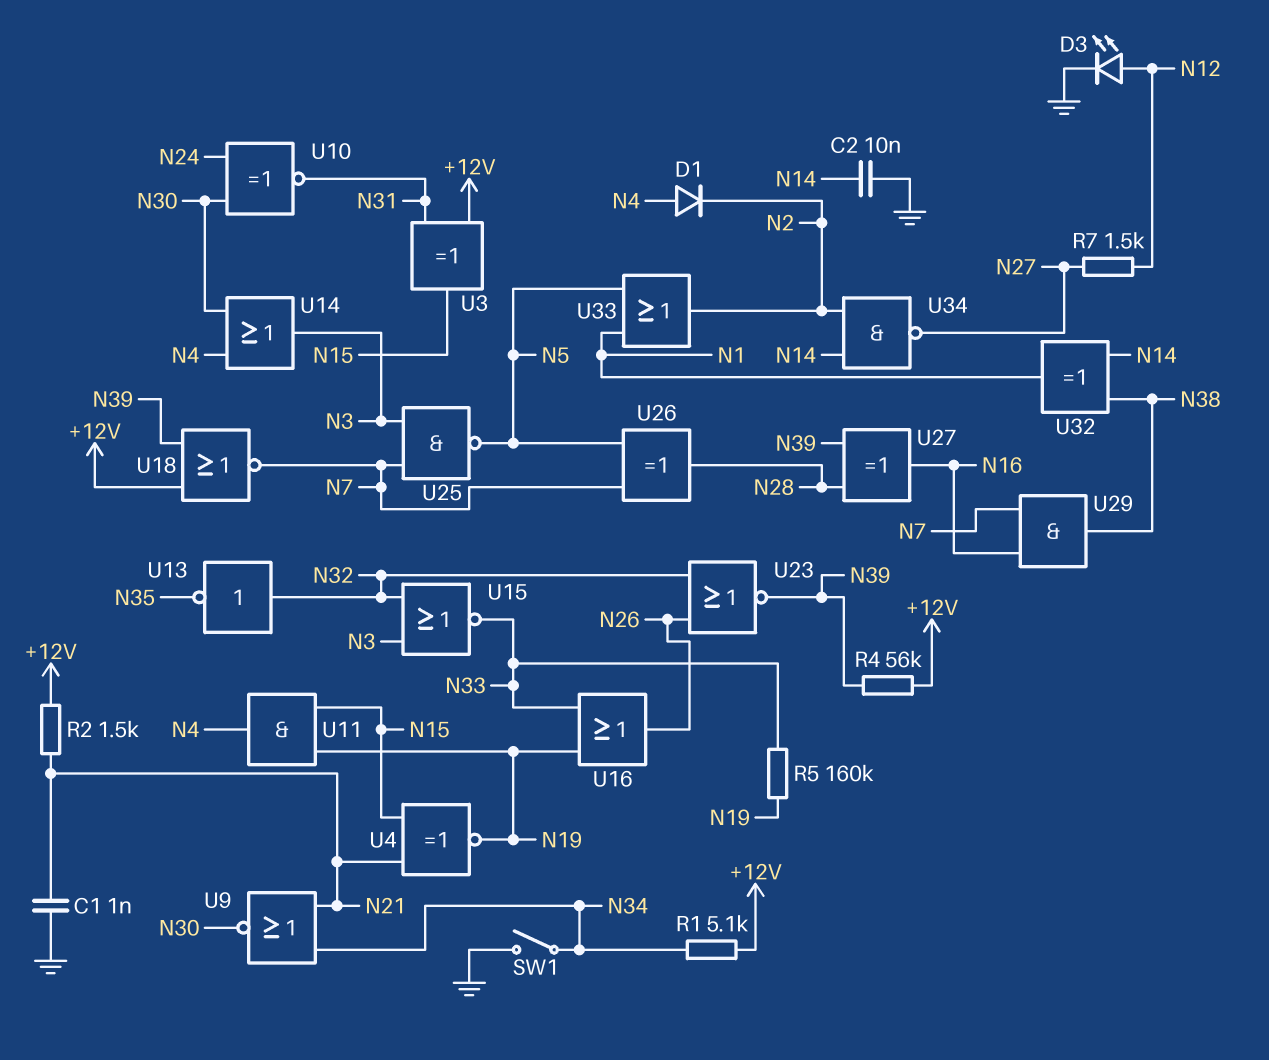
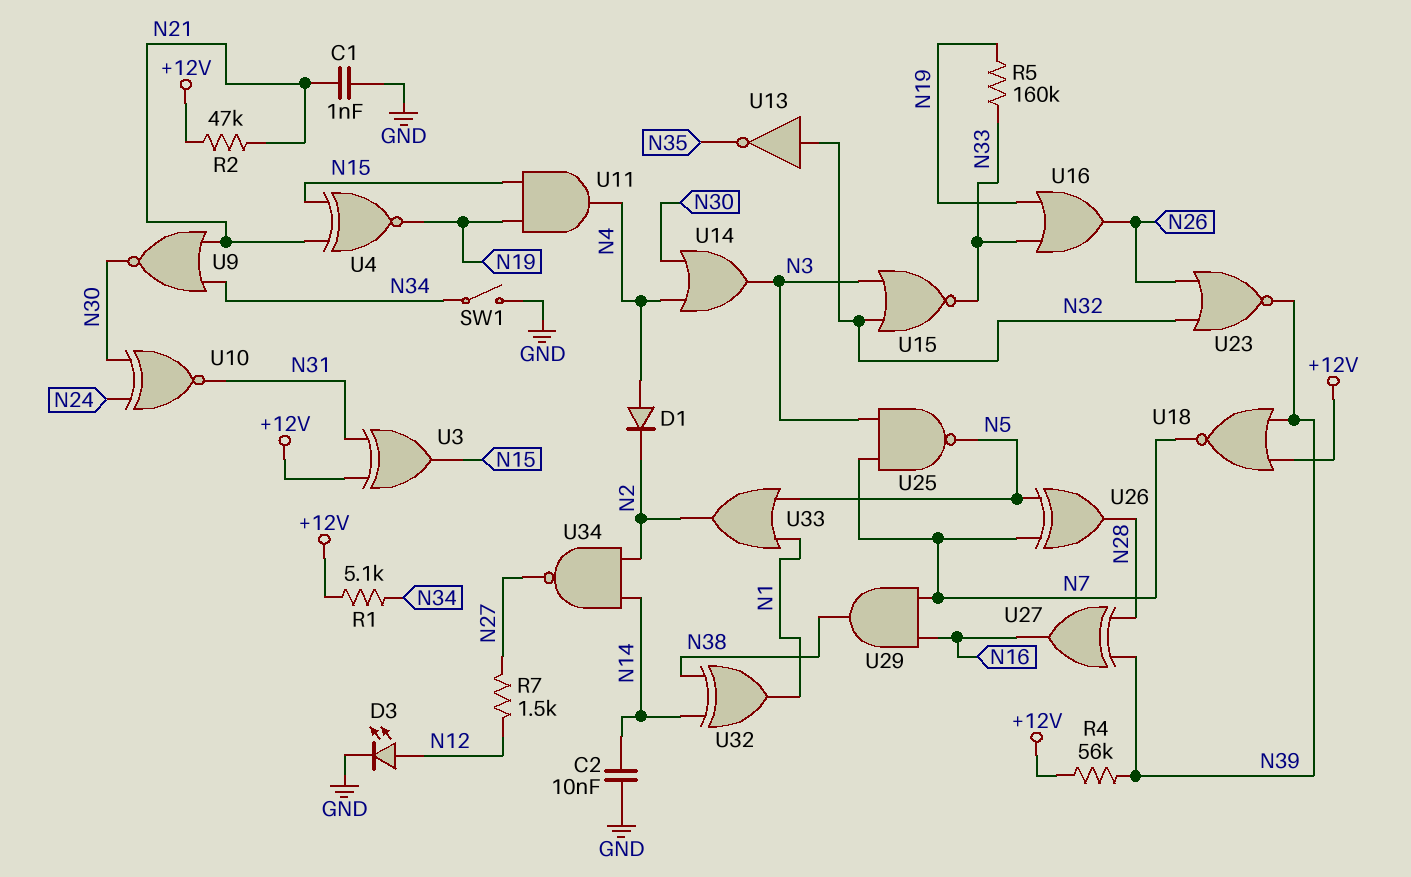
R2: 1.5k (+12V, N21) -> 47k (+12V, N21)

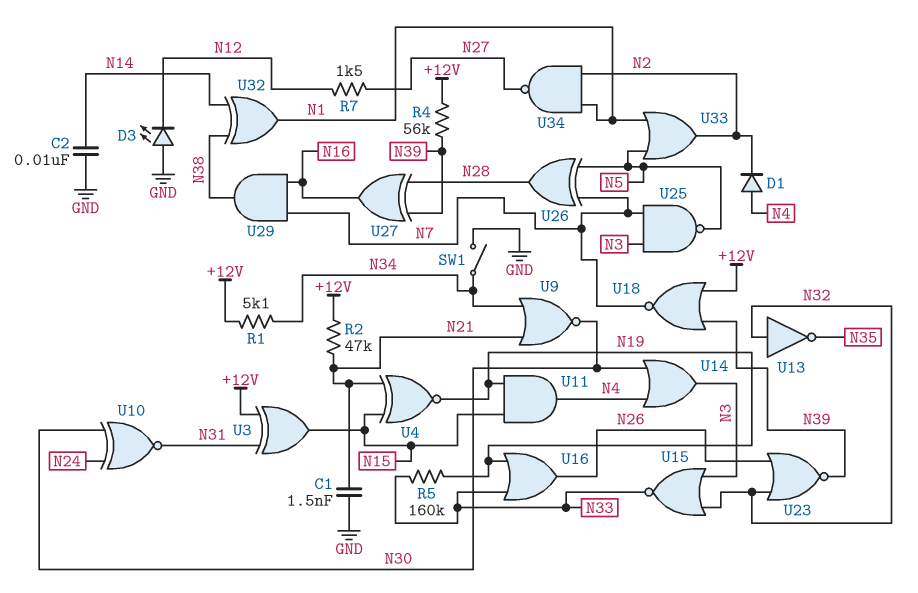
C1: 1nF (GND, N21) -> 1.5nF (GND, N21)
D3: LED (A N12, K GND) -> LED (A GND, K N12)
U34: NAND (in N2, in N14, out N27) -> NAND (in N1, in N2, out N27)

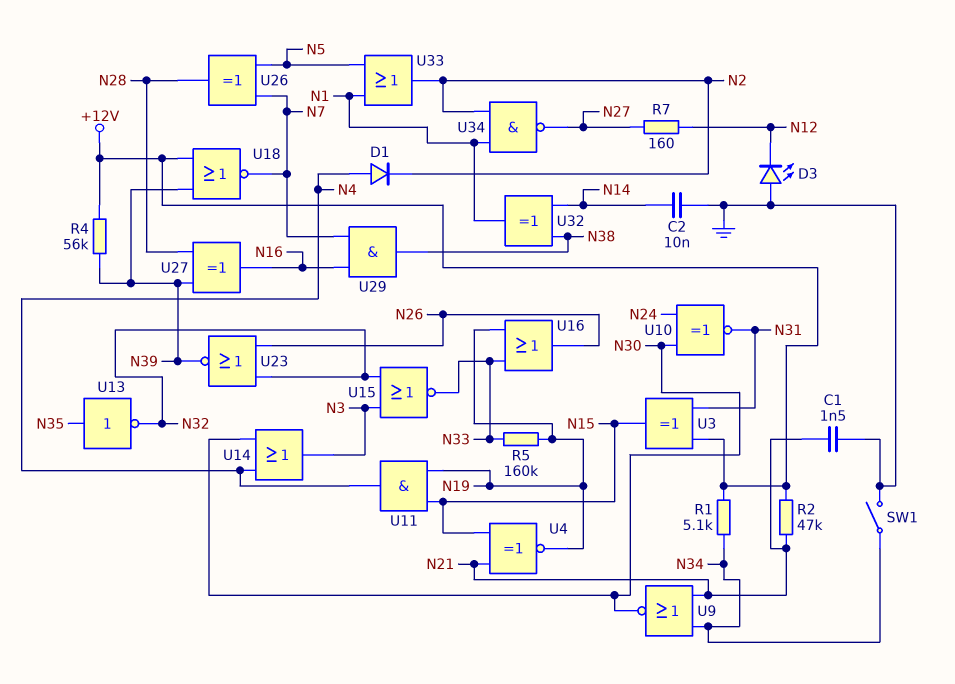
R7: 1.5k (N12, N27) -> 160 (N12, N27)
U13: NOT (in N32, out N35) -> NOT (in N35, out N32)
U25: NAND (in N3, in N7, out N5) -> none

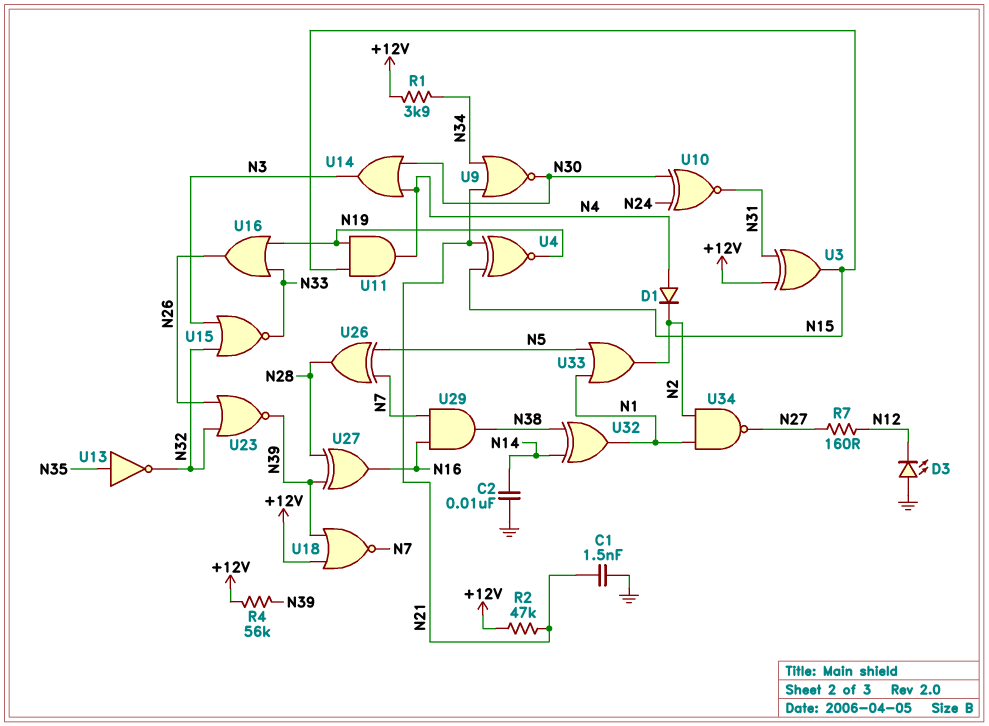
R1: 5.1k (+12V, N34) -> 3.9k (+12V, N34)
R5: 160k (N19, N33) -> none
SW1: switch (GND, N34) -> none

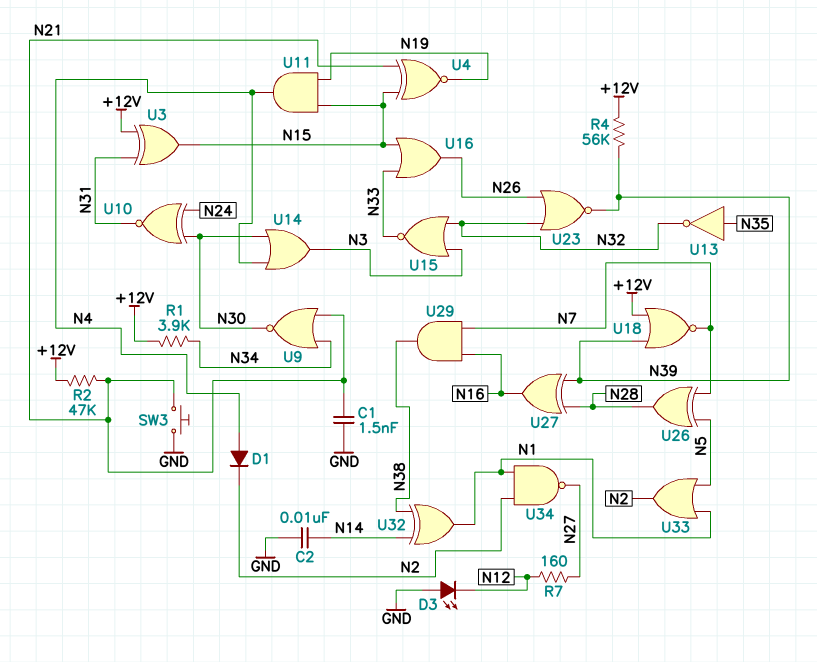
SW3: none -> button (GND, N21)
U16: OR (in N19, in N33, out N26) -> OR (in N15, in N33, out N26)

